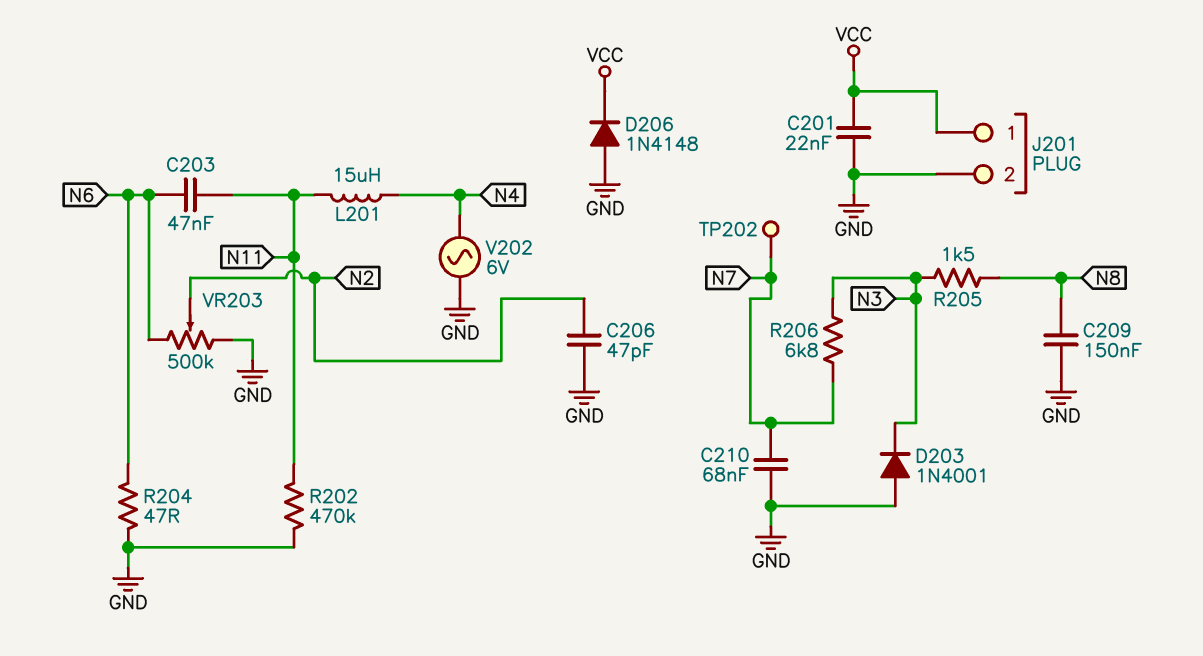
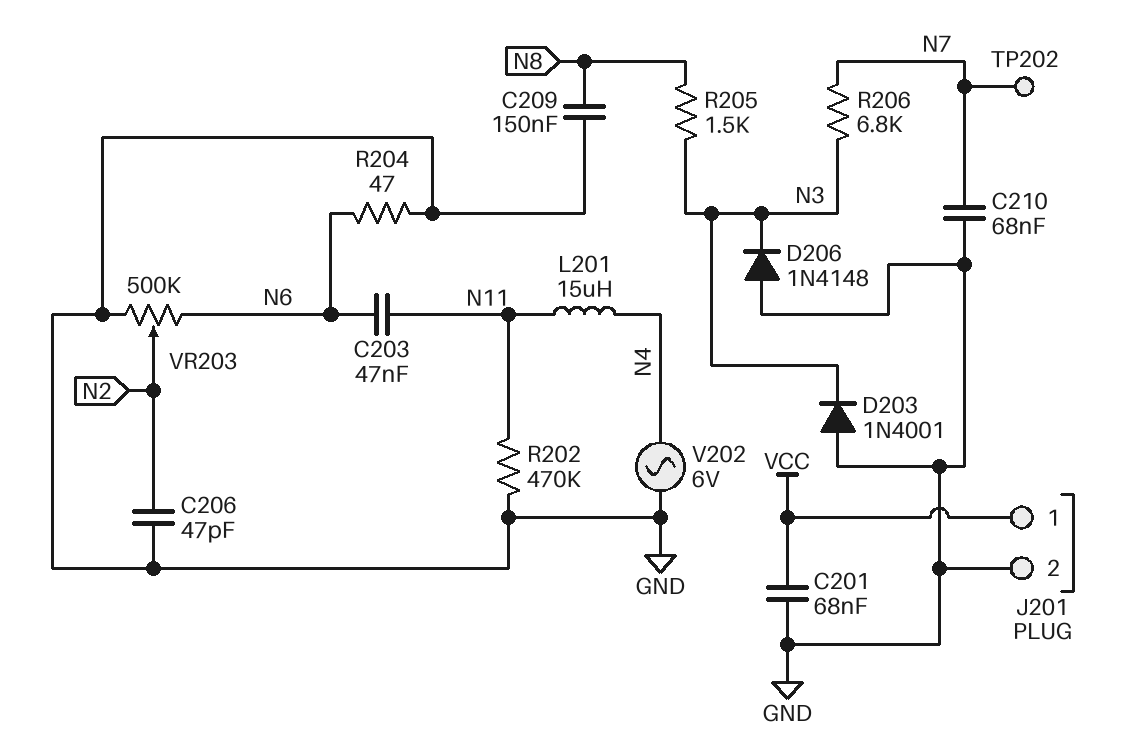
C201: 22nF (GND, VCC) -> 68nF (GND, VCC)
D206: diode 1N4148 (A GND, K VCC) -> diode 1N4148 (A GND, K N3)

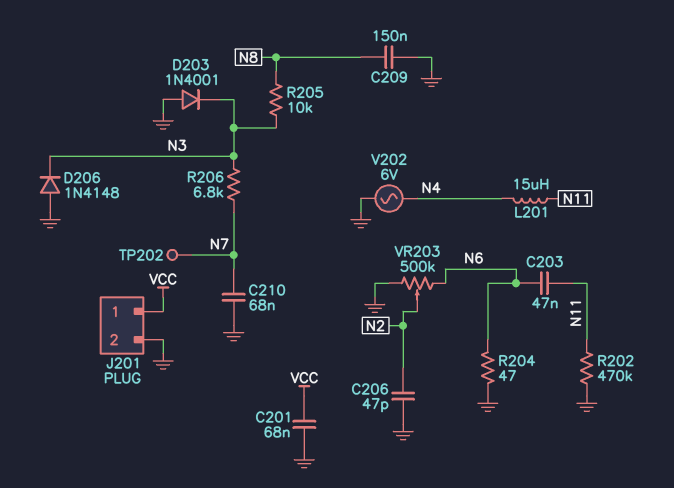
R205: 1.5k (N3, N8) -> 10k (N3, N8)

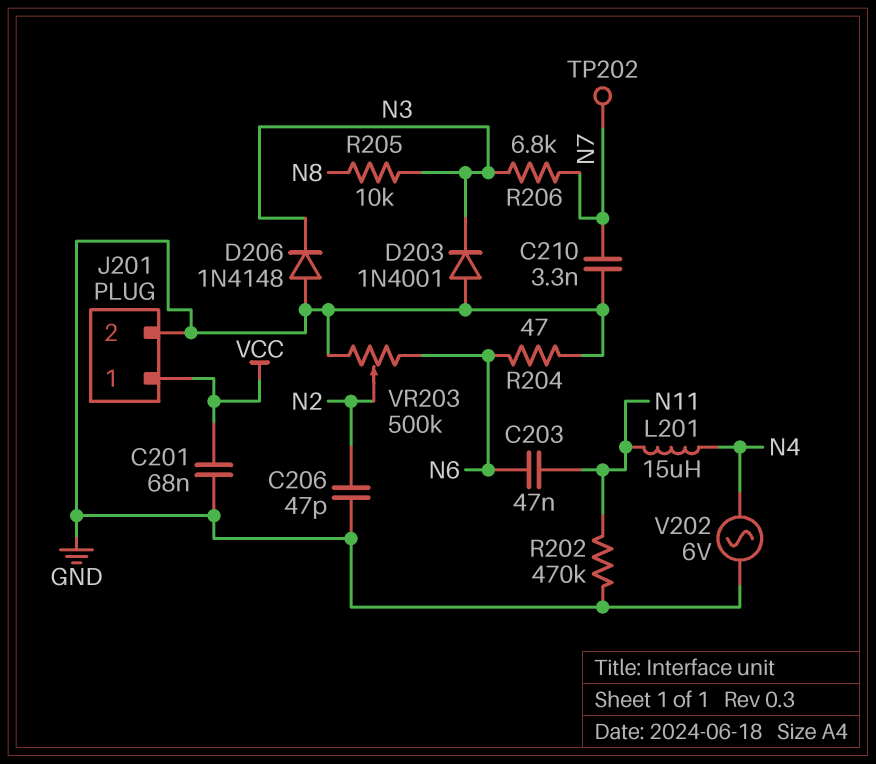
C209: 150nF (GND, N8) -> none
C210: 68nF (GND, N7) -> 3.3nF (GND, N7)

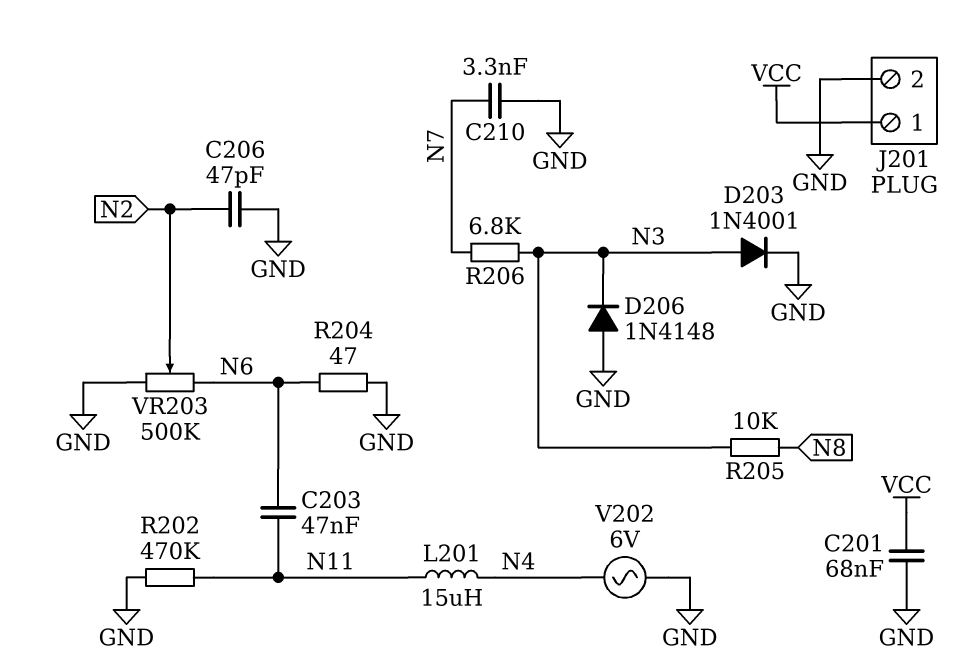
D203: diode 1N4001 (A GND, K N3) -> diode 1N4001 (A N3, K GND)
TP202: test point (N7) -> none

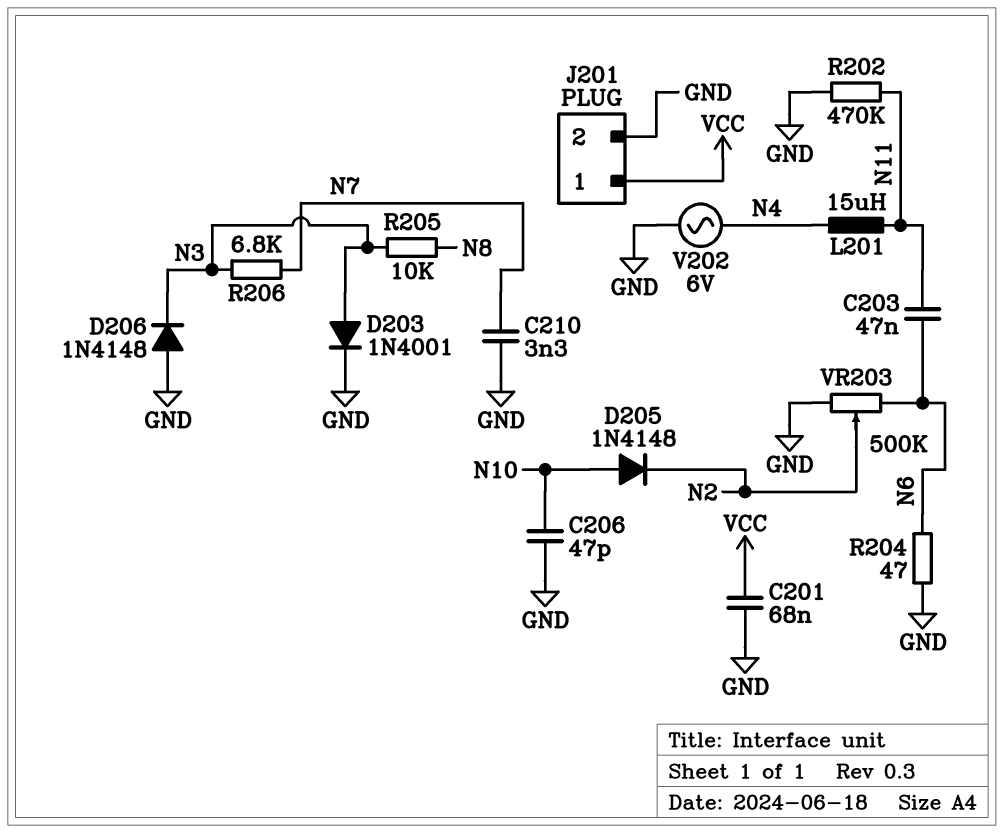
C206: 47pF (GND, N2) -> 47pF (GND, N10)
D205: none -> diode 1N4148 (A N10, K N2)

